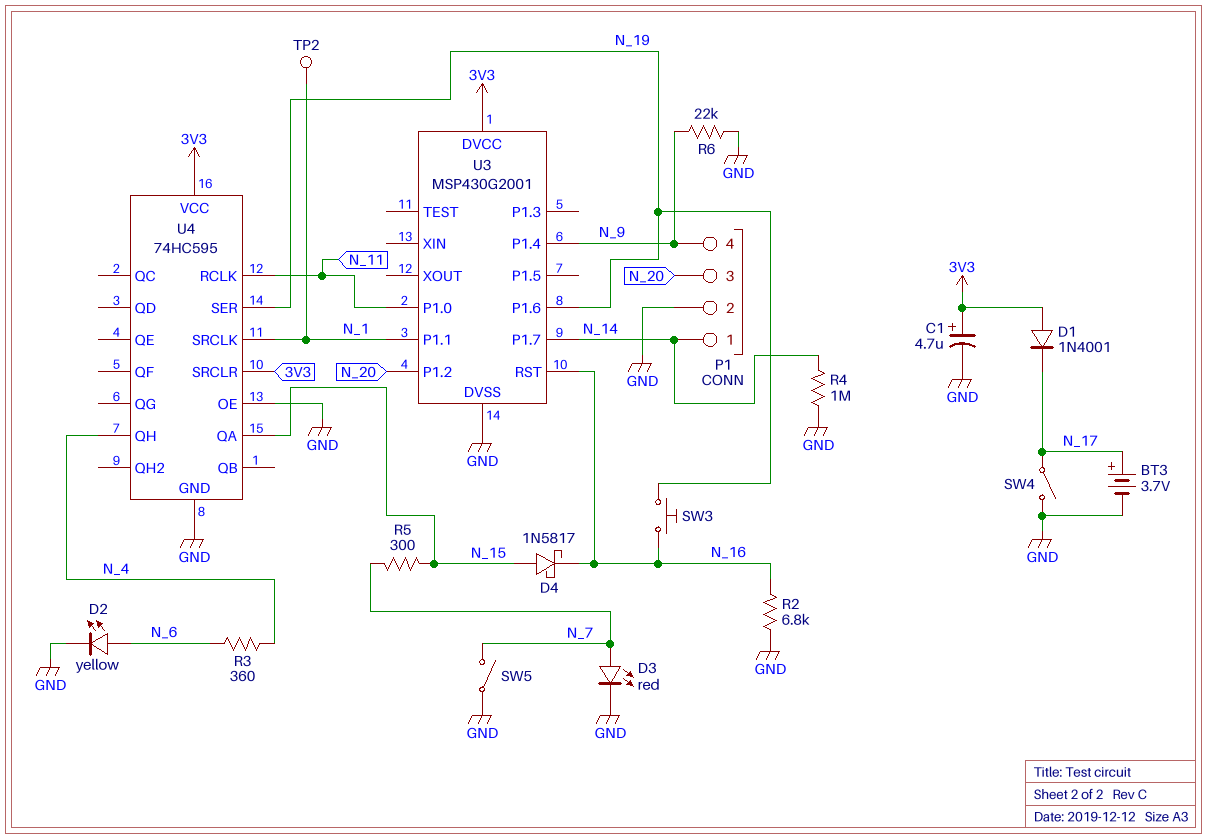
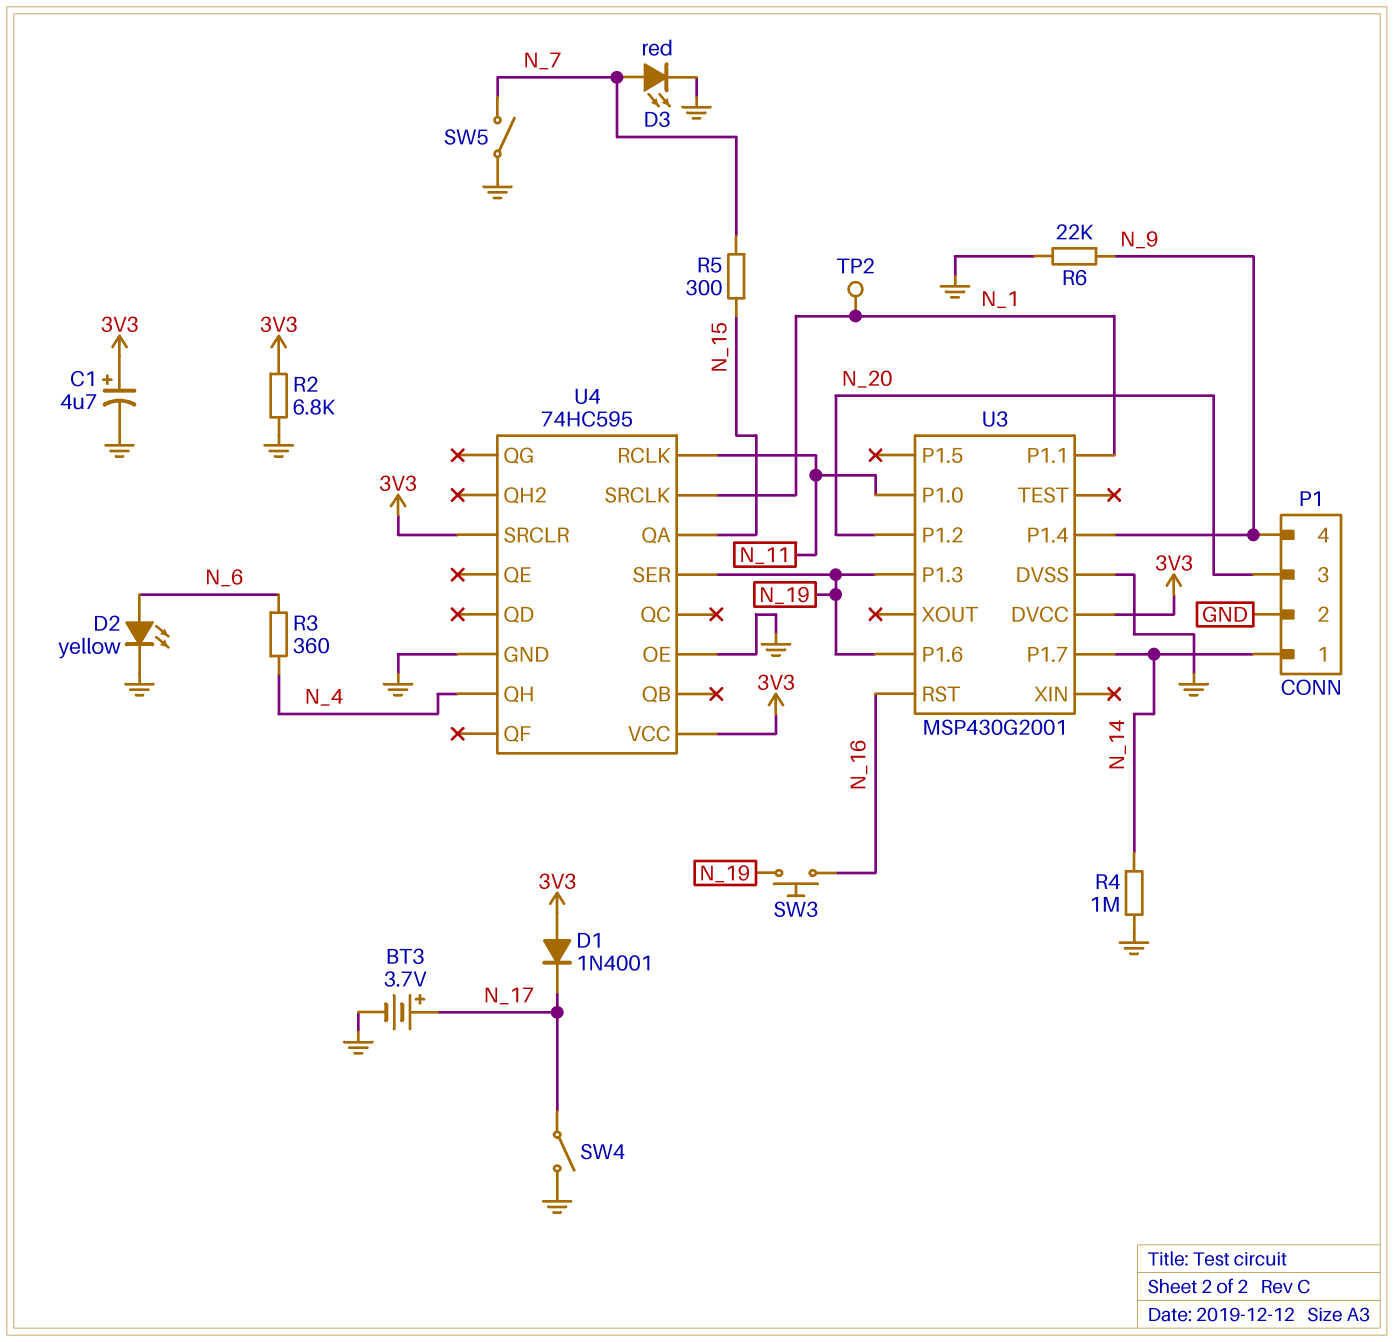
D4: schottky 1N5817 (A N_15, K N_16) -> none
R2: 6.8k (GND, N_16) -> 6.8k (3V3, GND)
U3 pin P1.3: none -> N_19

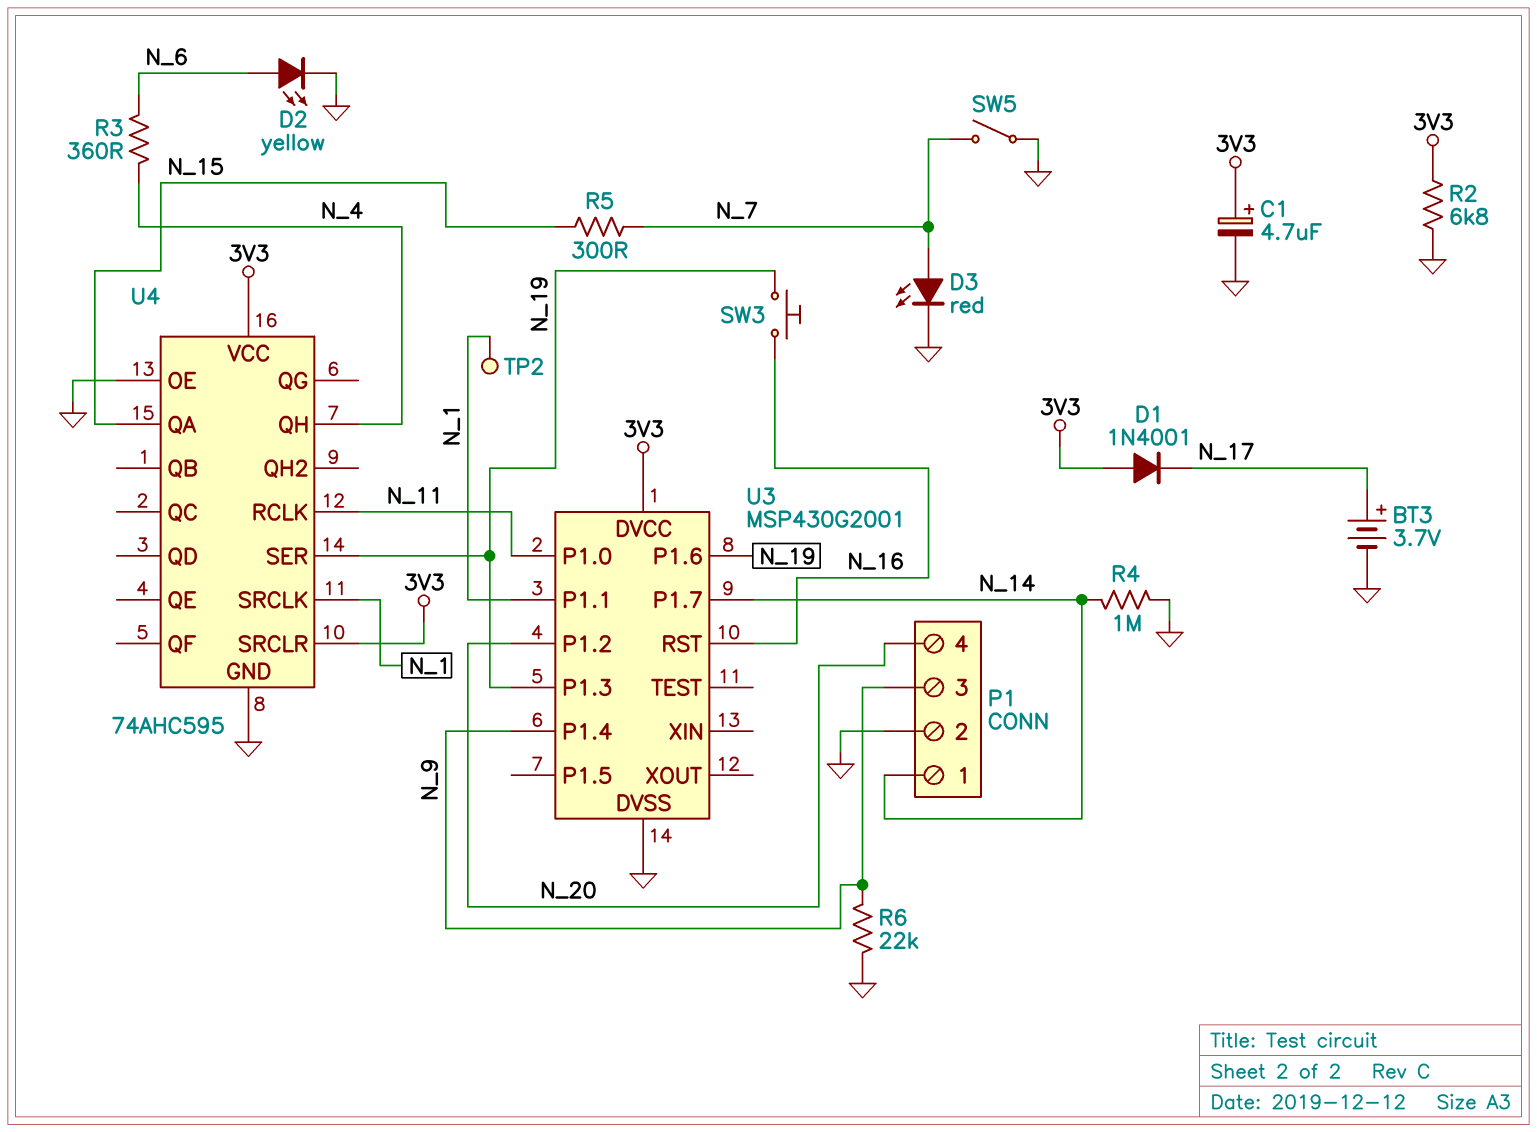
P1 pin 3: N_20 -> N_9
P1 pin 4: N_9 -> N_20
SW4: switch (GND, N_17) -> none
U4: 74HC595 -> 74AHC595

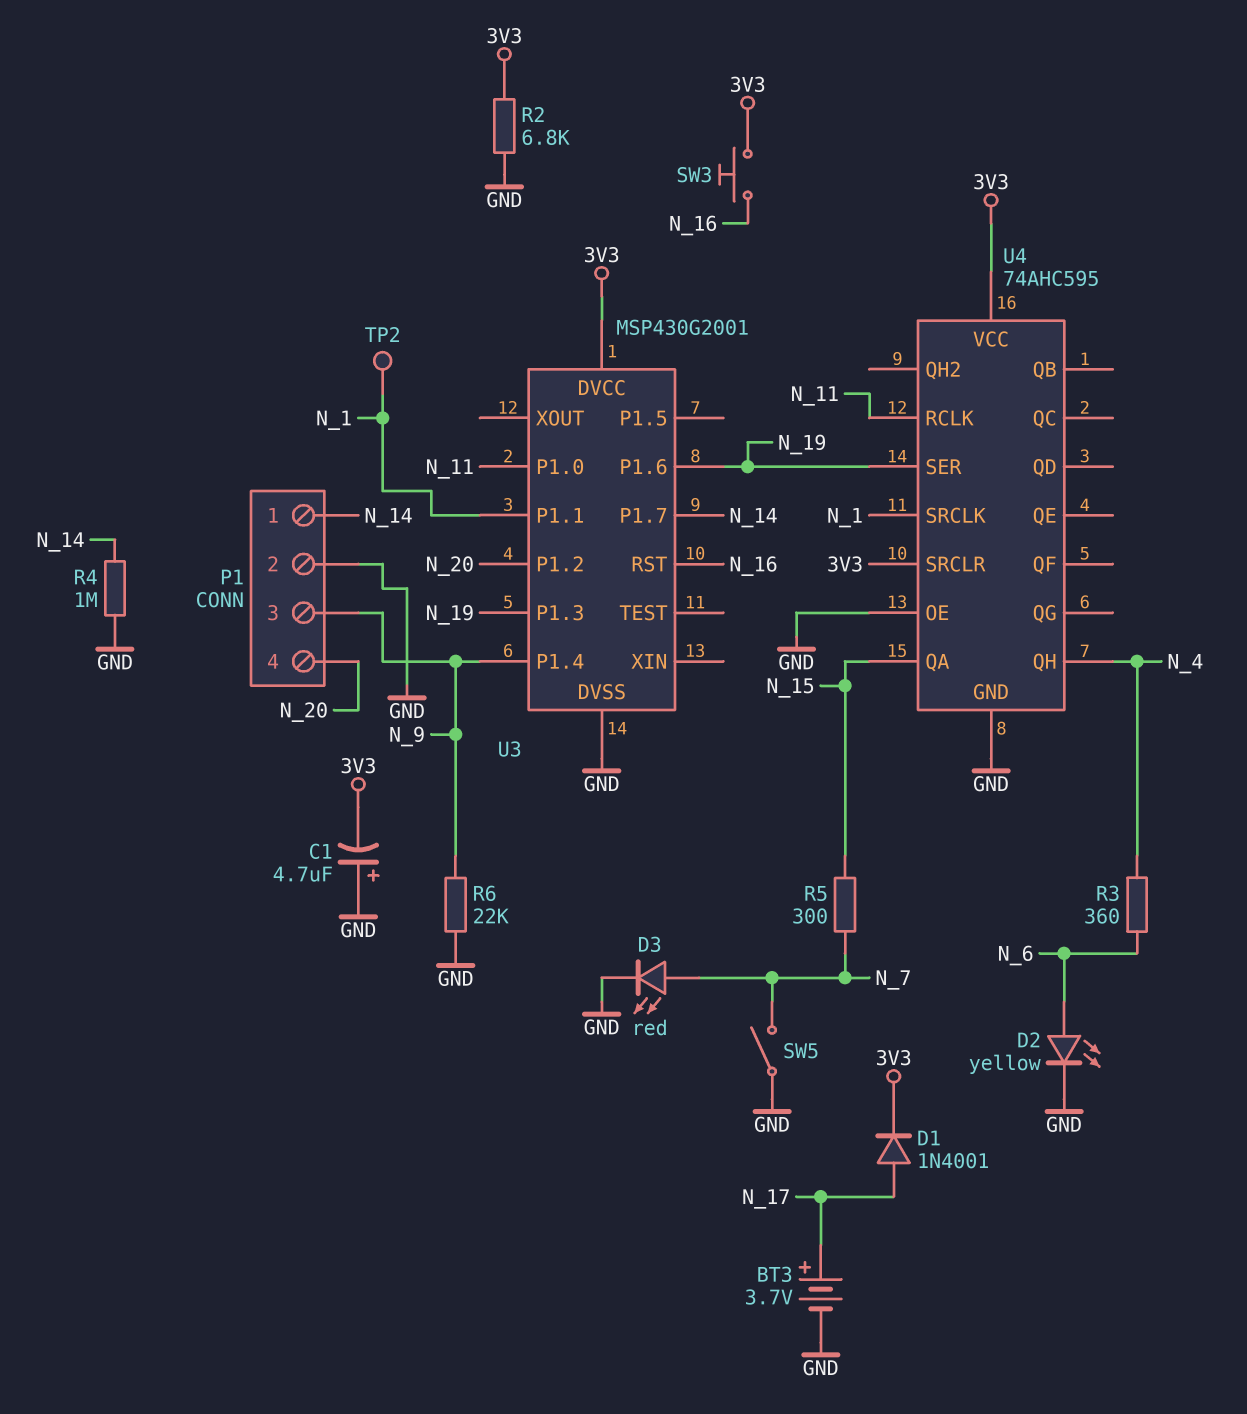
C1: 4.7uF (plus 3V3, minus GND) -> 4.7uF (plus GND, minus 3V3)
D1: diode 1N4001 (A 3V3, K N_17) -> diode 1N4001 (A N_17, K 3V3)
SW3: button (N_16, N_19) -> button (3V3, N_16)

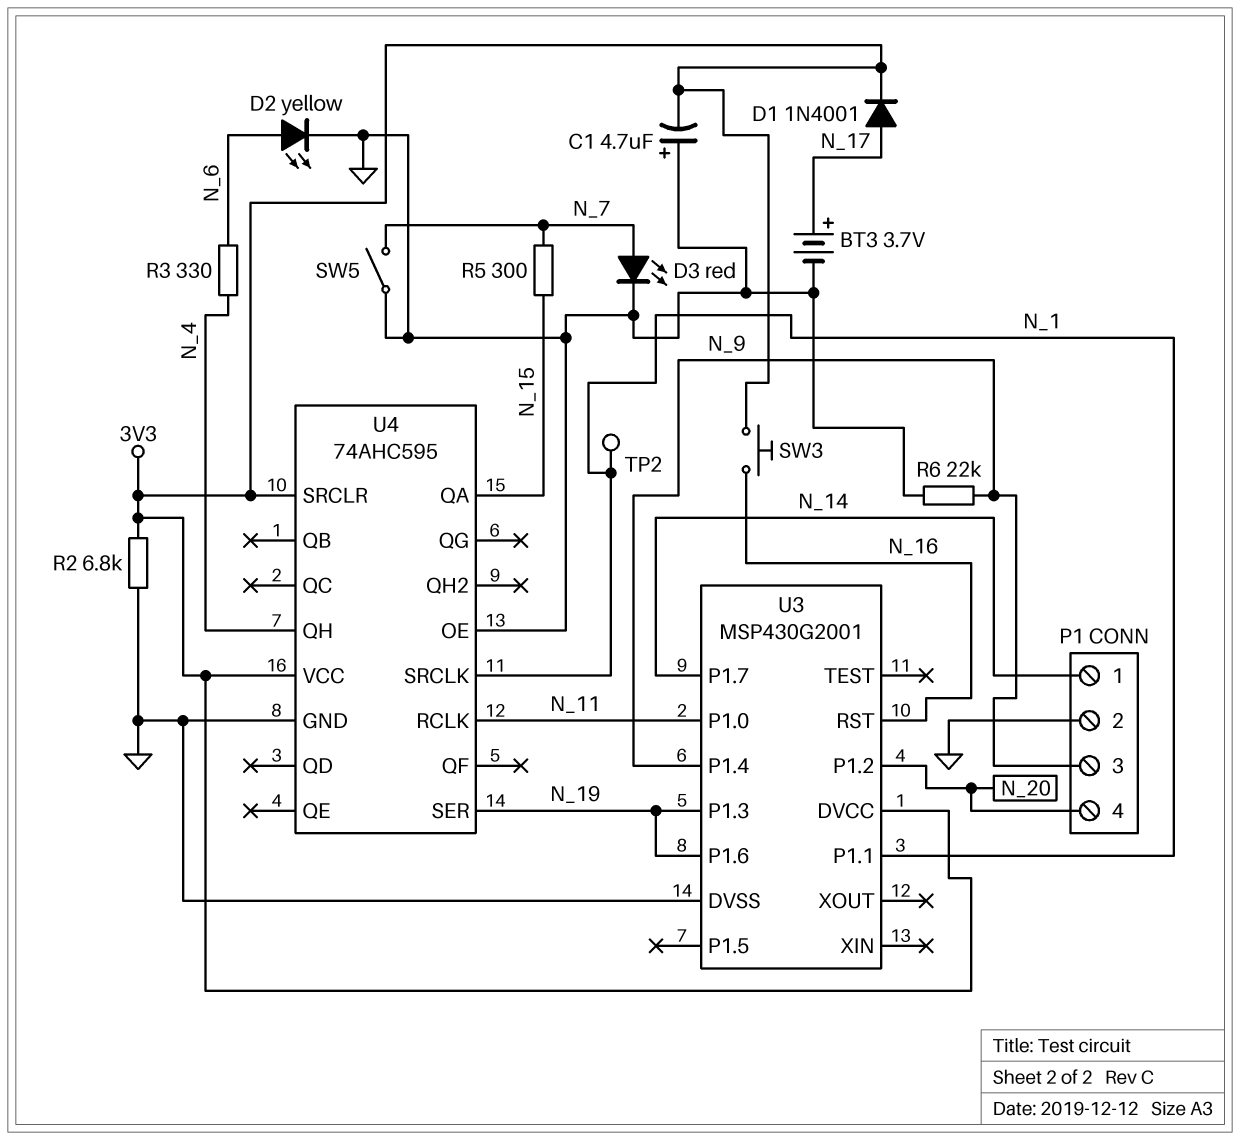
R3: 360 (N_4, N_6) -> 330 (N_4, N_6)
R4: 1M (GND, N_14) -> none

